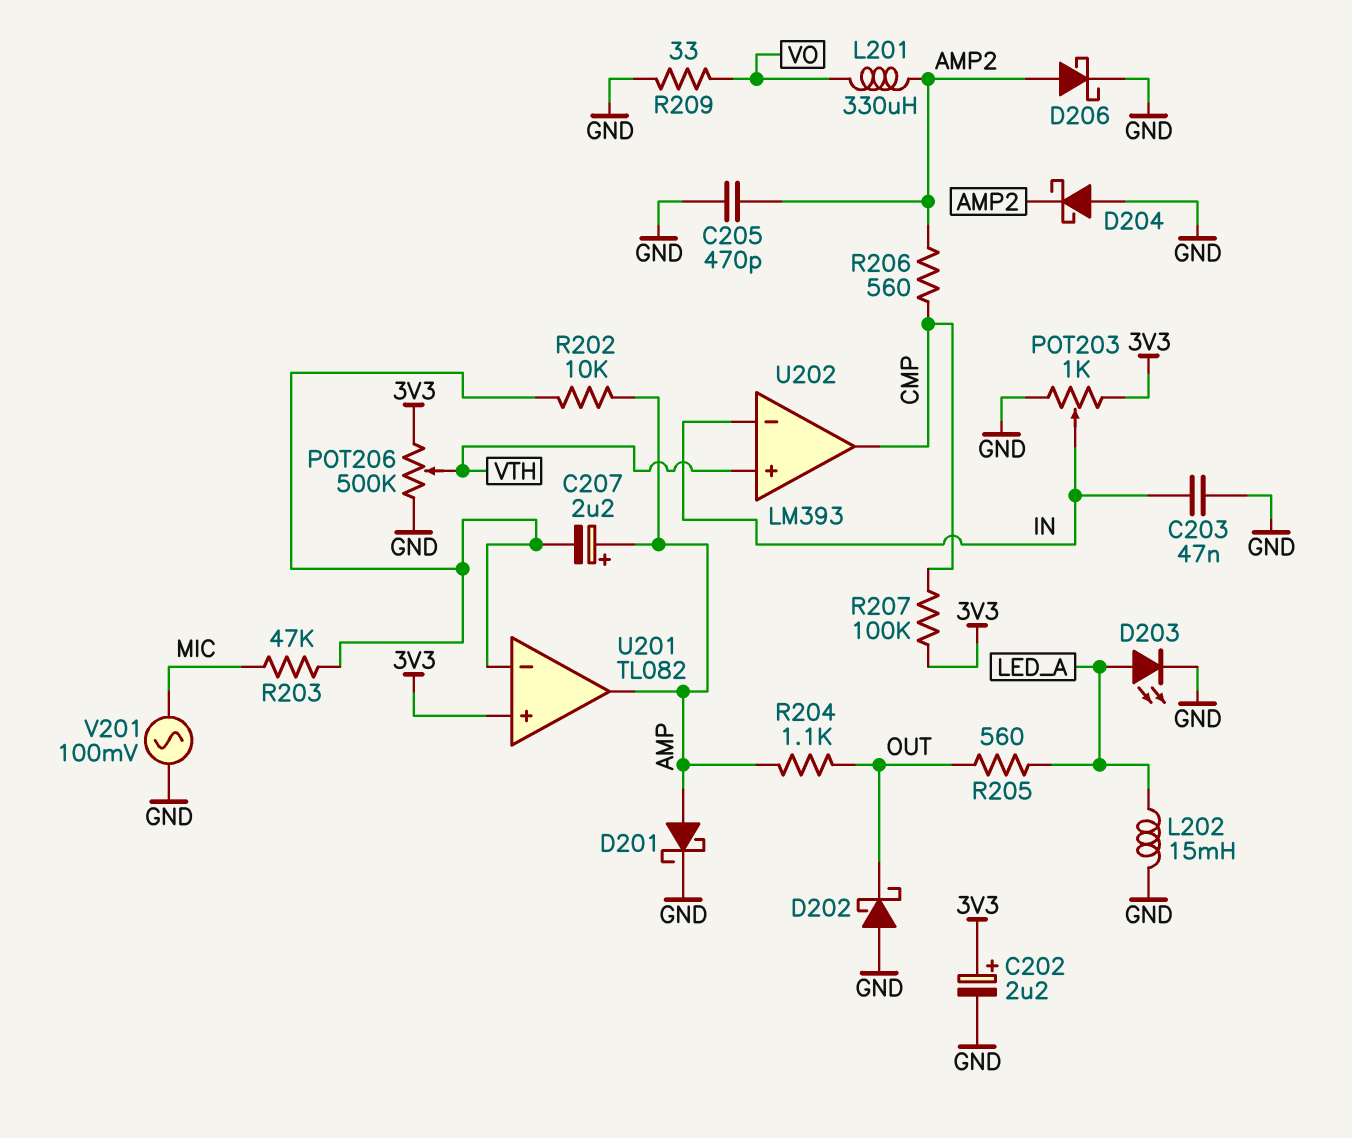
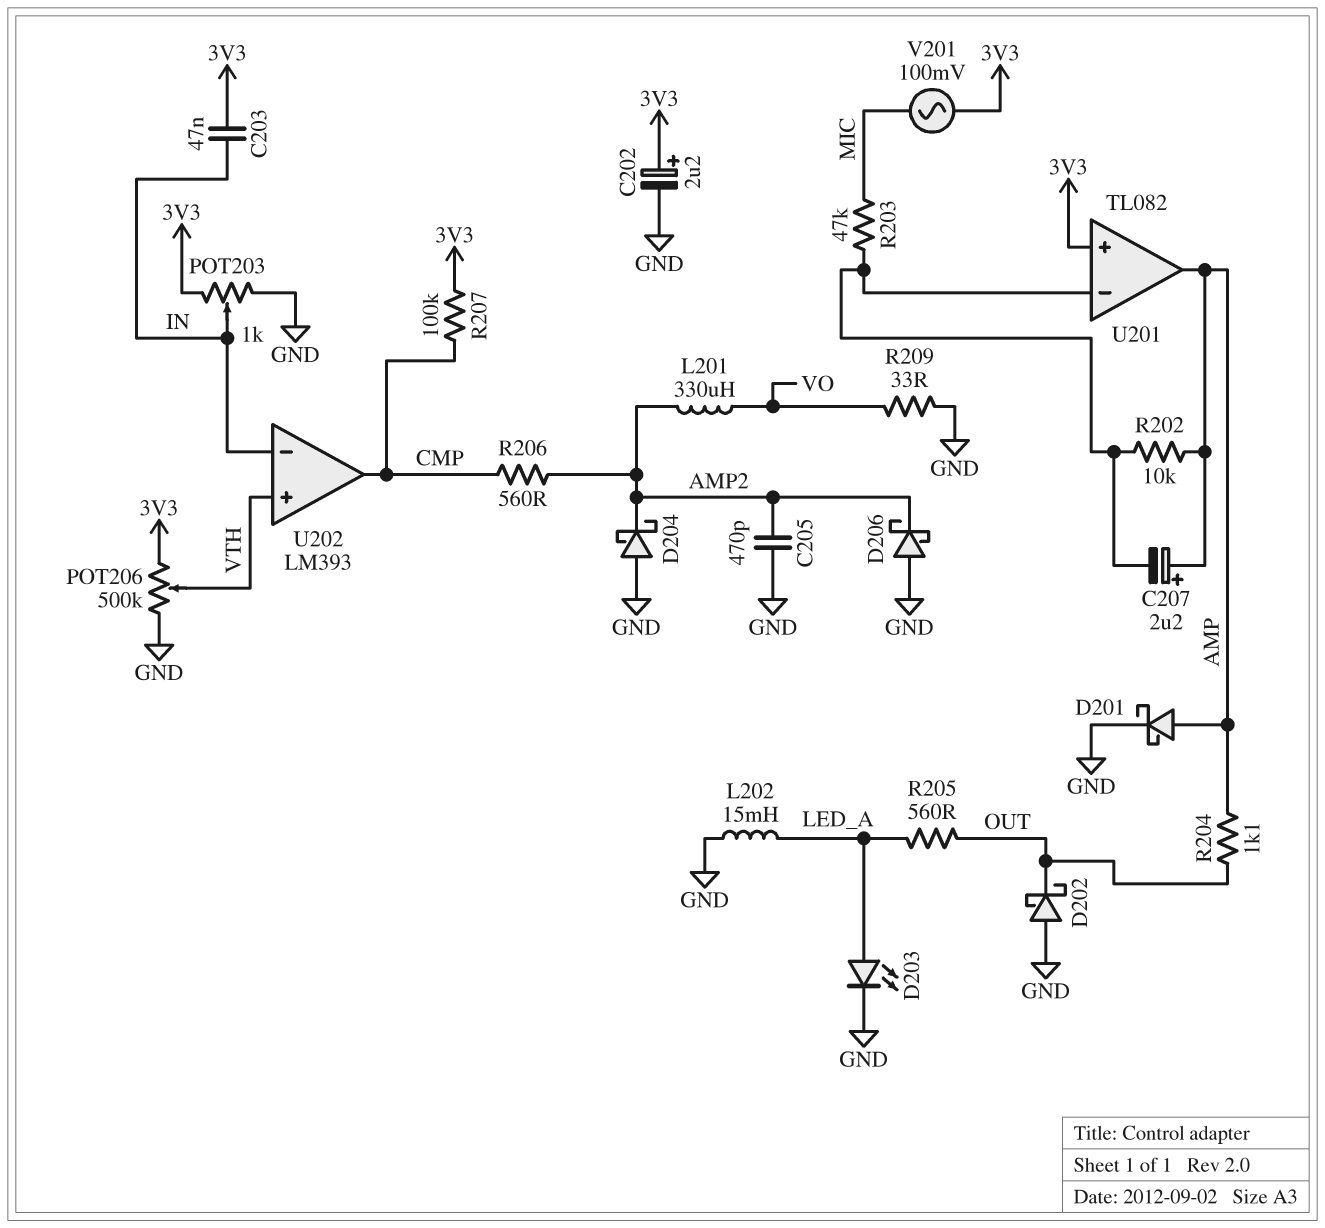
C203: 47nF (GND, IN) -> 47nF (3V3, IN)
D206: schottky (A AMP2, K GND) -> schottky (A GND, K AMP2)
V201: AC 100mV (GND, MIC) -> AC 100mV (3V3, MIC)

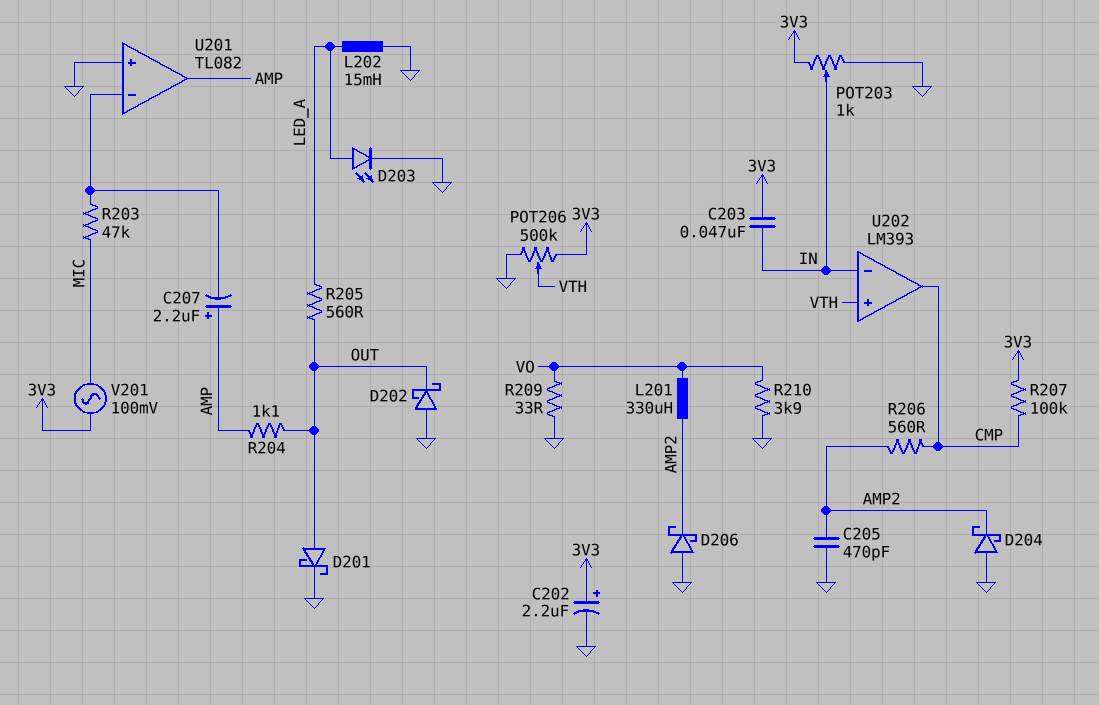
D201: schottky (A AMP, K GND) -> schottky (A OUT, K GND)
R202: 10k (AMP, U201/in-) -> none
R210: none -> 3.9k (GND, VO)
U201 pin in+: 3V3 -> GND

